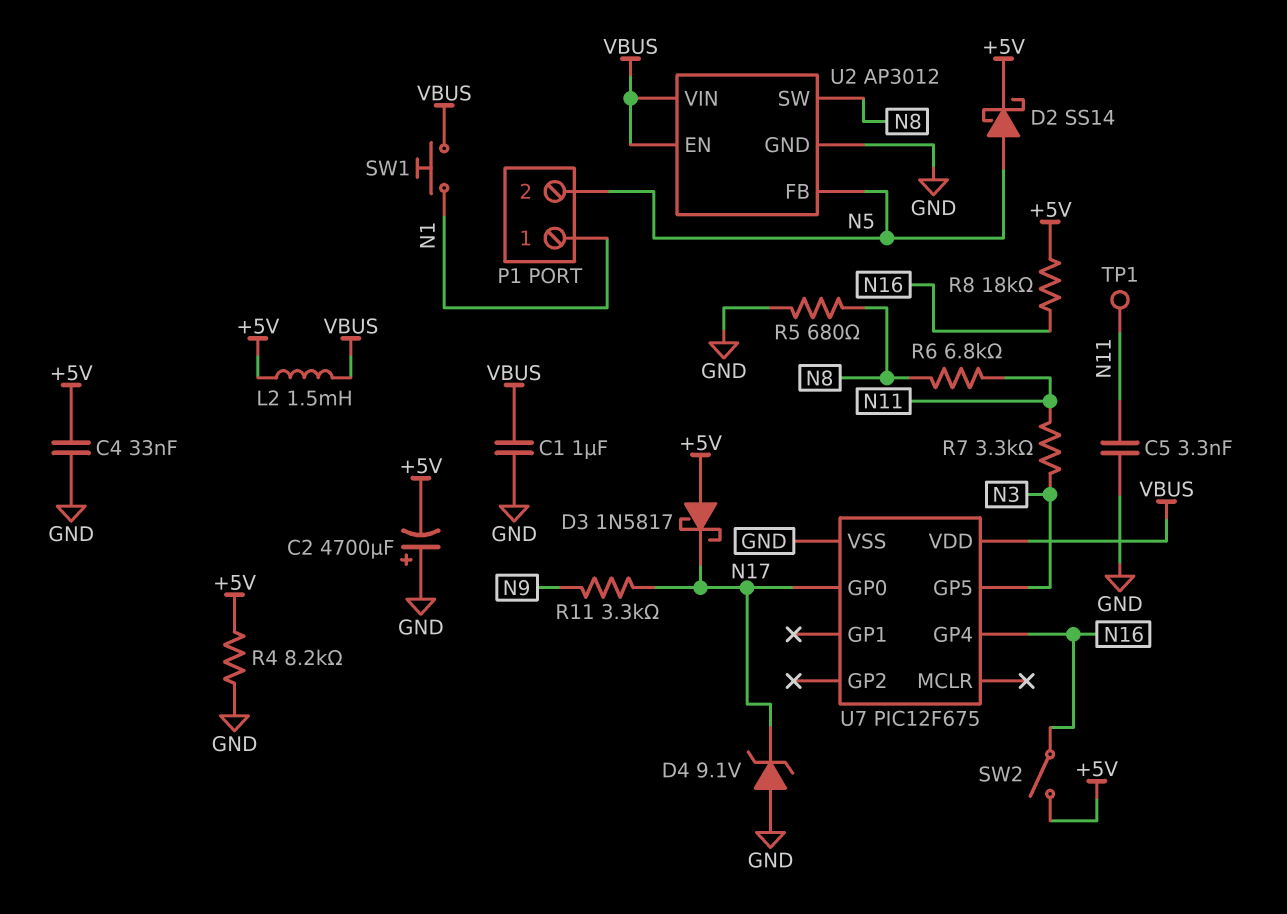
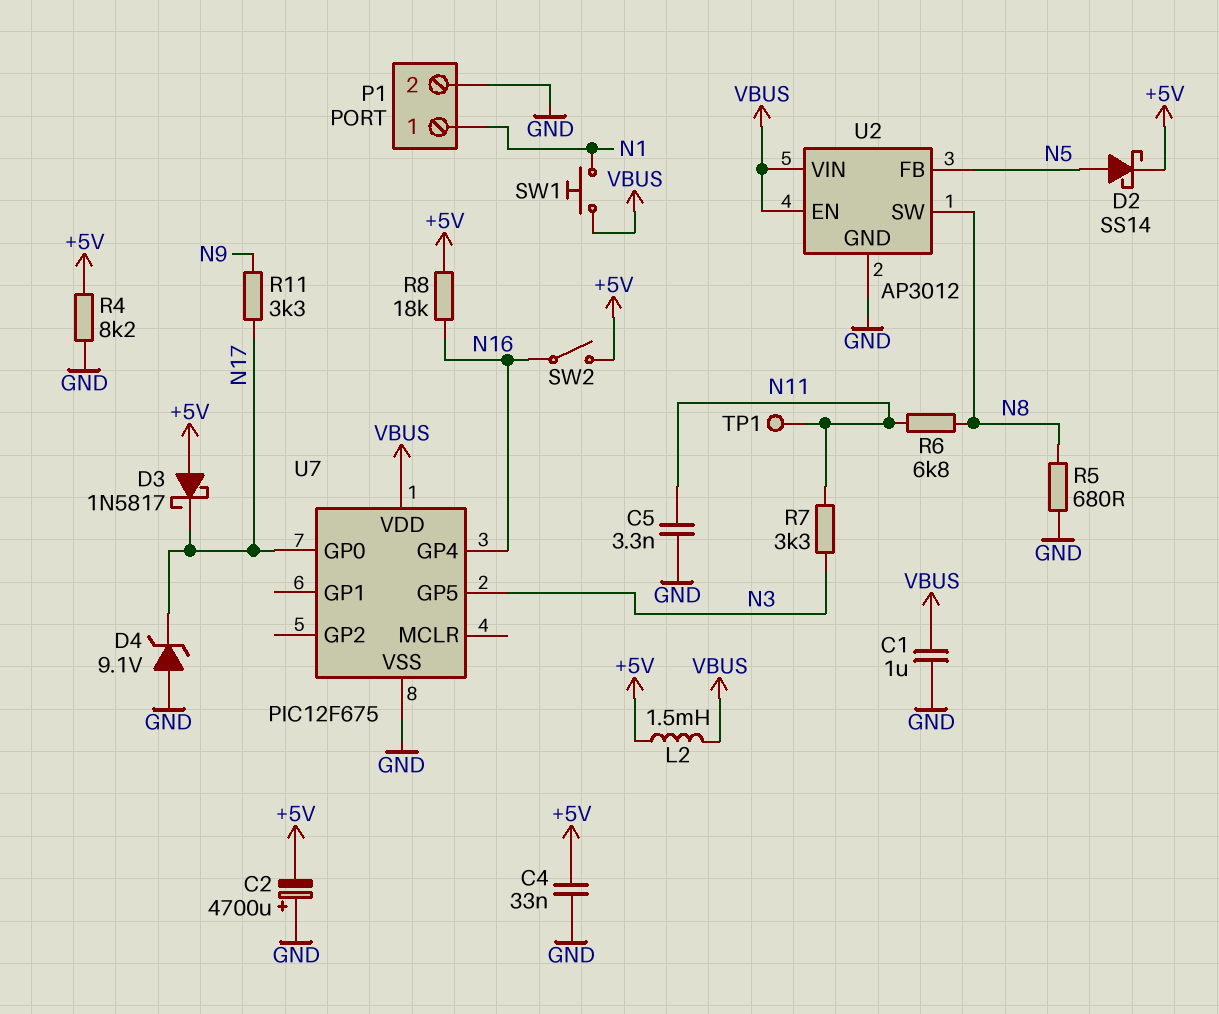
P1 pin 2: N5 -> GND

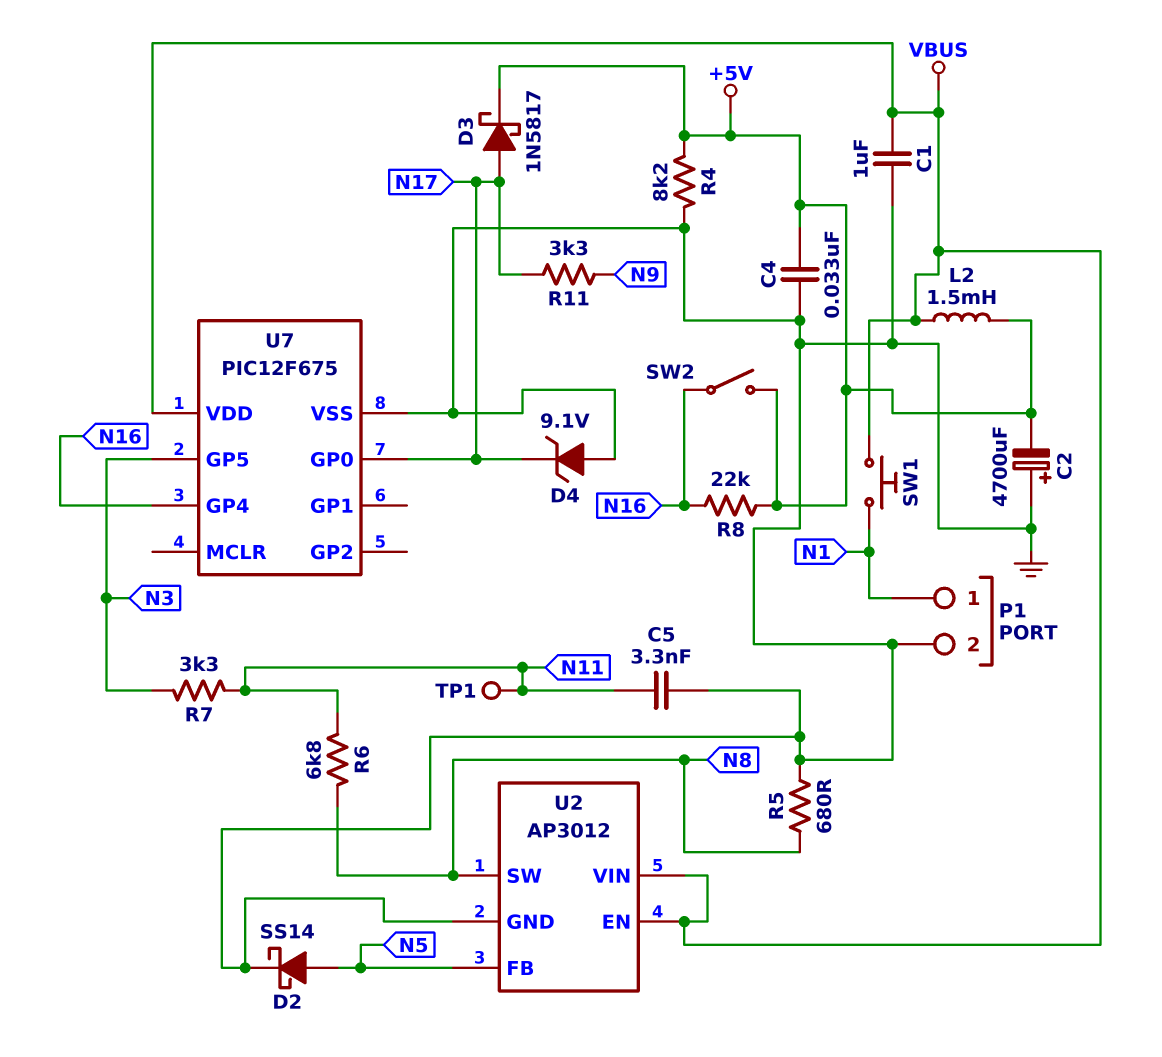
D2: schottky SS14 (A N5, K +5V) -> schottky SS14 (A N5, K GND)
D3: schottky 1N5817 (A +5V, K N17) -> schottky 1N5817 (A N17, K +5V)
R8: 18k (+5V, N16) -> 22k (+5V, N16)

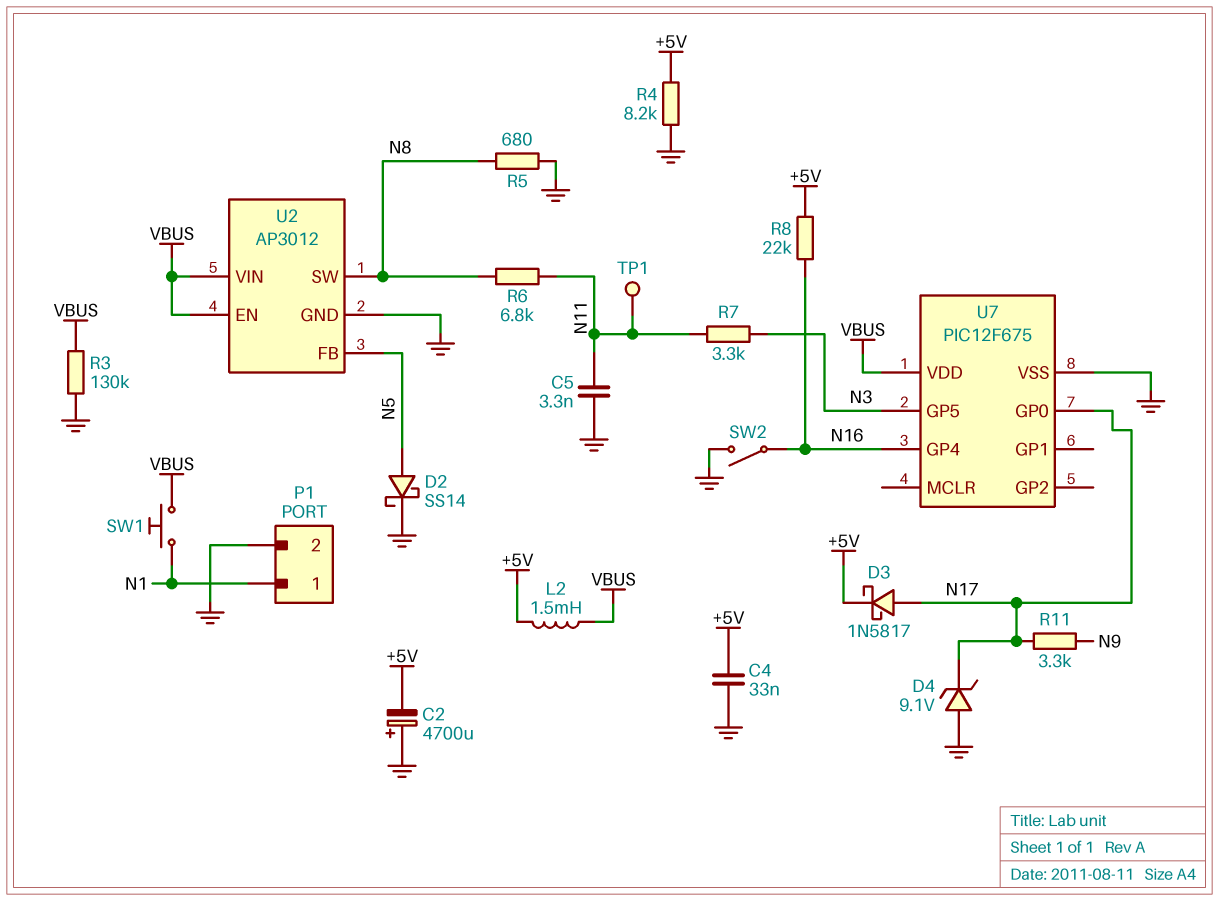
C1: 1uF (GND, VBUS) -> none
R3: none -> 130k (GND, VBUS)
SW2: switch (+5V, N16) -> switch (GND, N16)

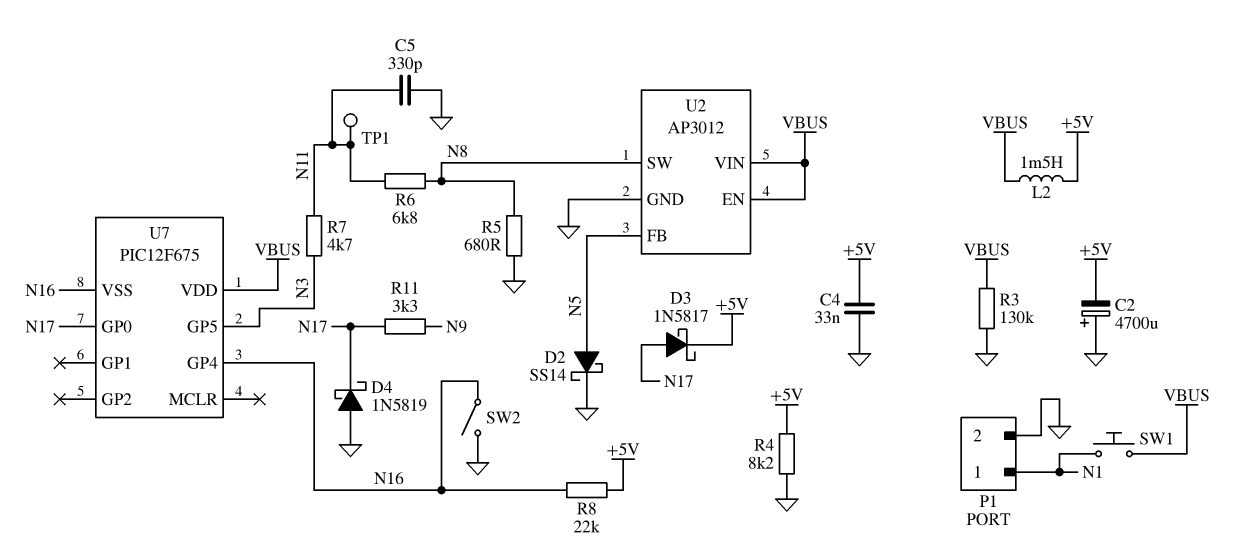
C5: 3.3nF (GND, N11) -> 330pF (GND, N11)
D4: zener 9.1V (A GND, K N17) -> schottky 1N5819 (A GND, K N17)
R7: 3.3k (N3, N11) -> 4.7k (N3, N11)
U7 pin VSS: GND -> N16

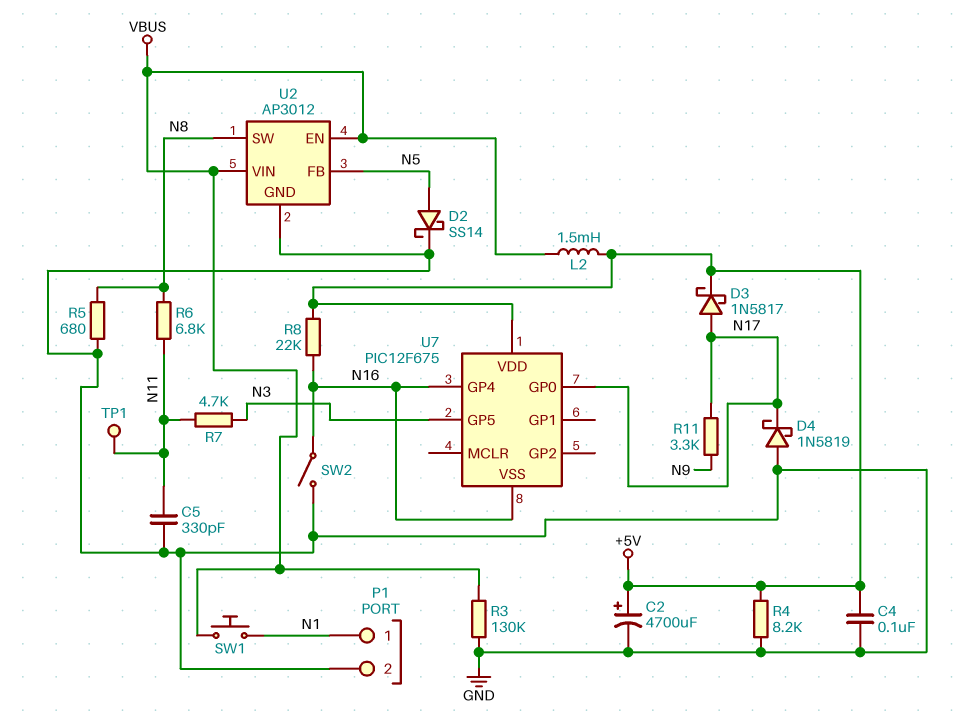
C2: 4700uF (plus GND, minus +5V) -> 4700uF (plus +5V, minus GND)
C4: 33nF (+5V, GND) -> 100nF (+5V, GND)
U7 pin VDD: VBUS -> +5V

